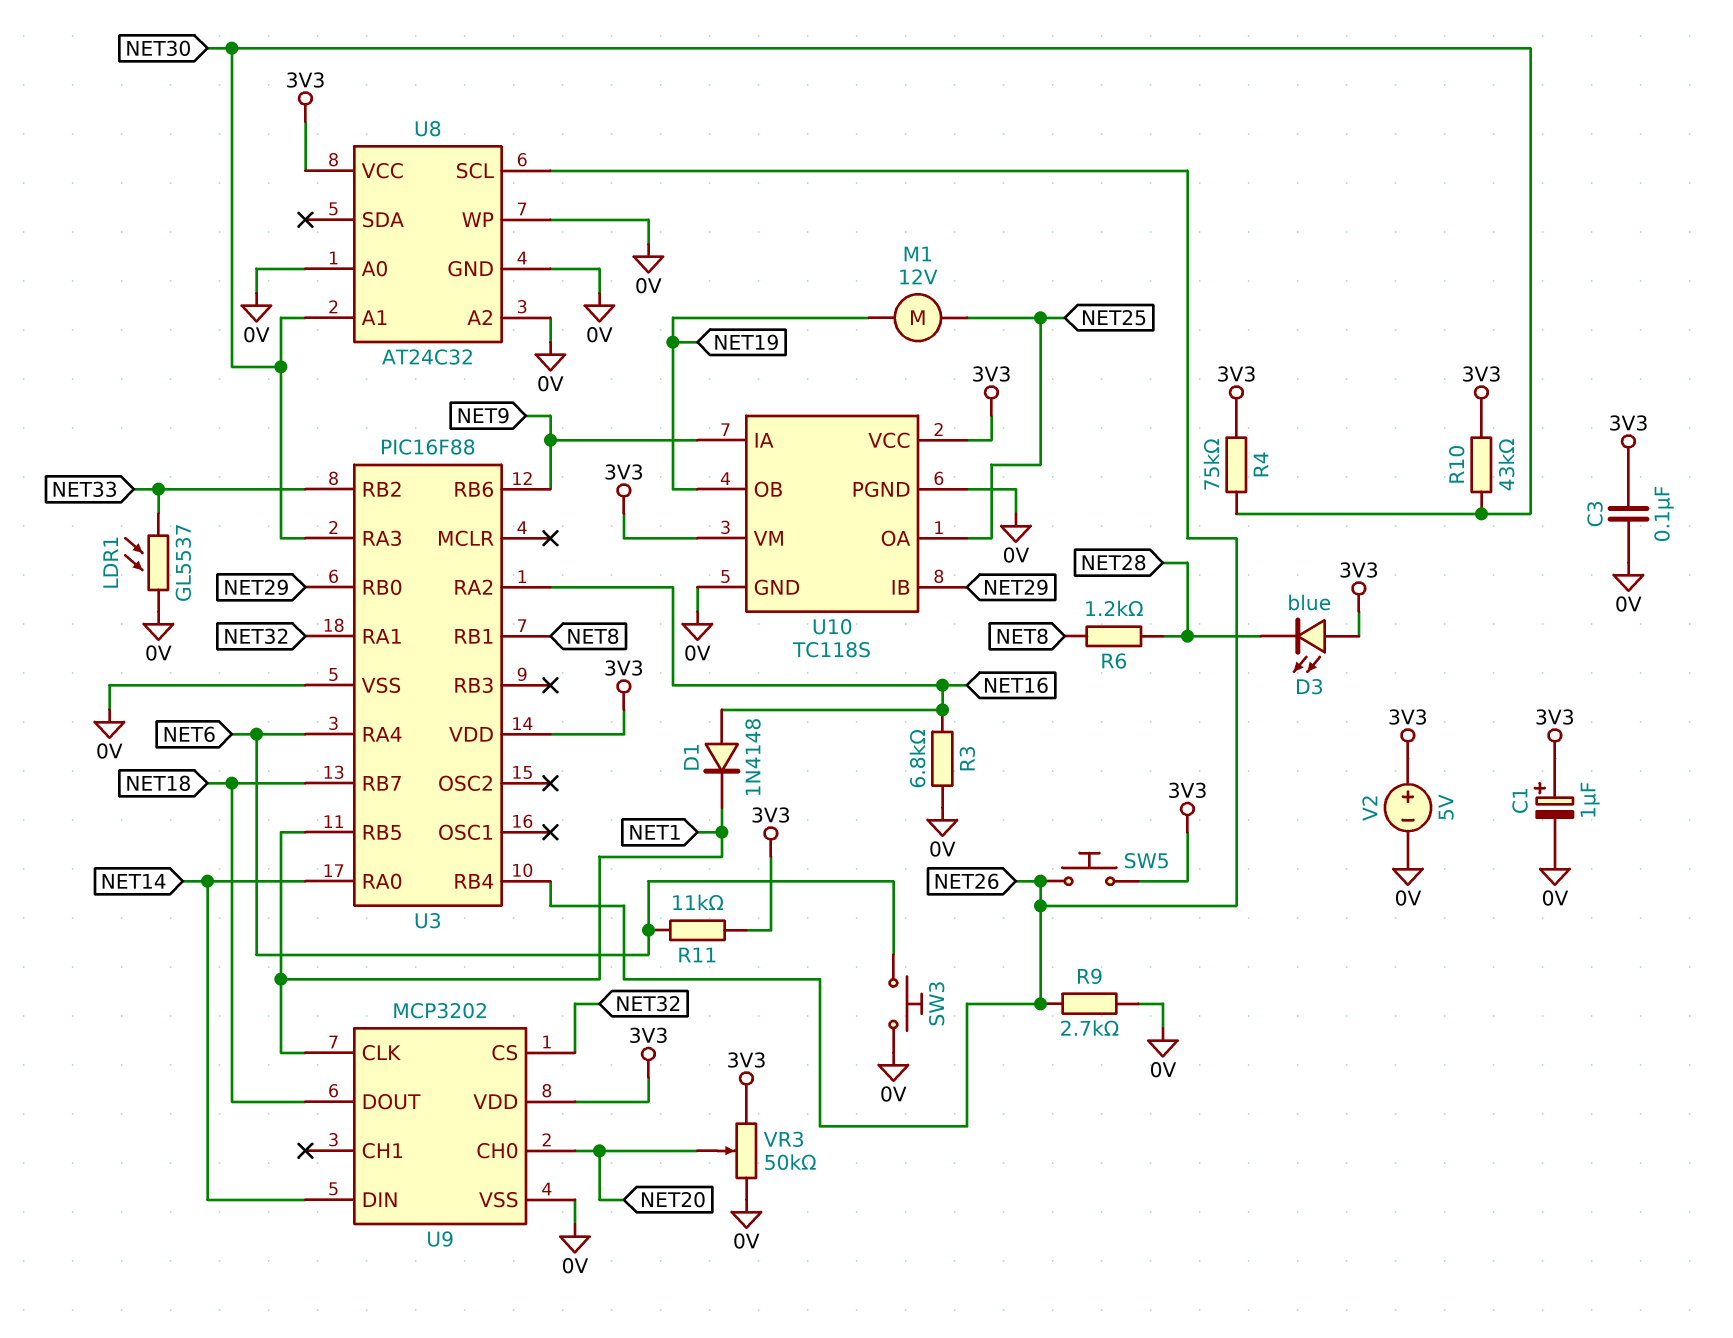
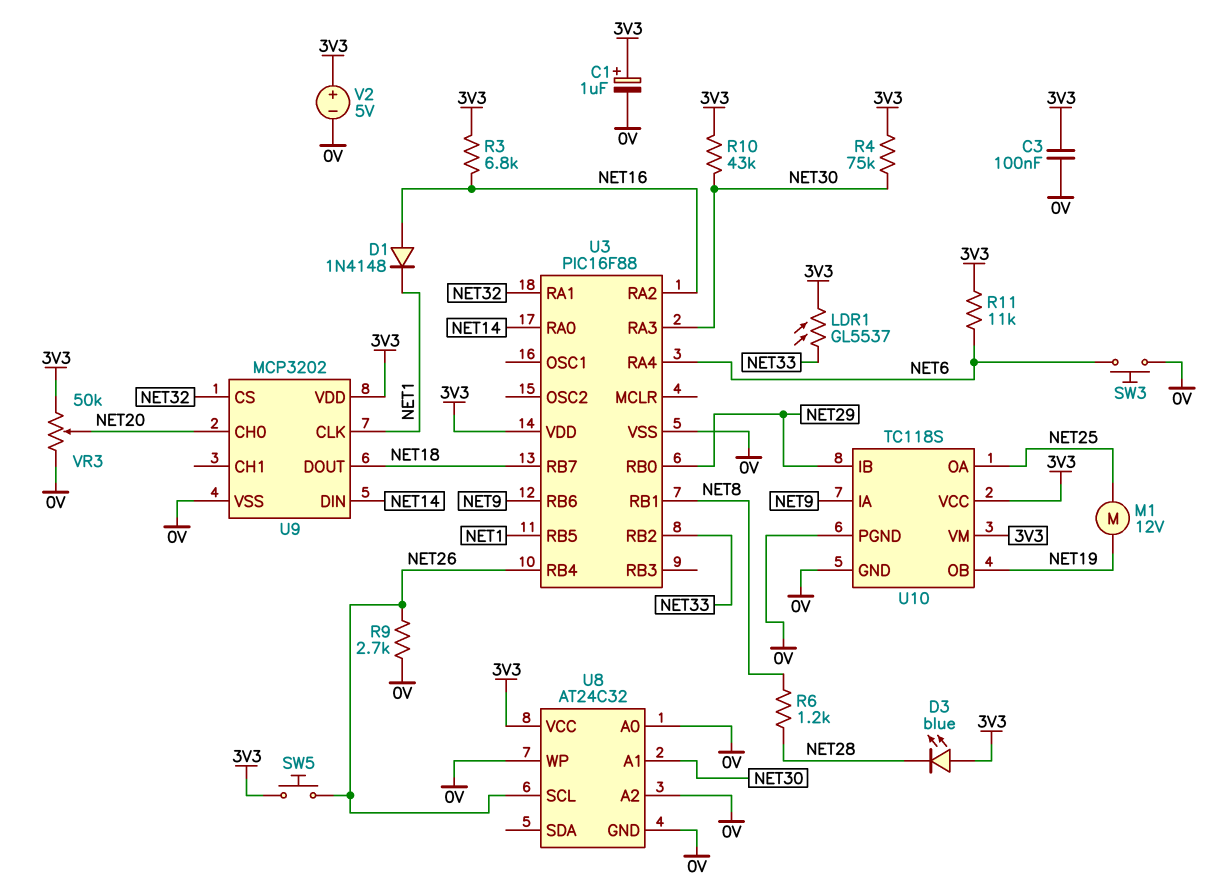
LDR1: GL5537 (0V, NET33) -> GL5537 (3V3, NET33)
R3: 6.8k (0V, NET16) -> 6.8k (3V3, NET16)

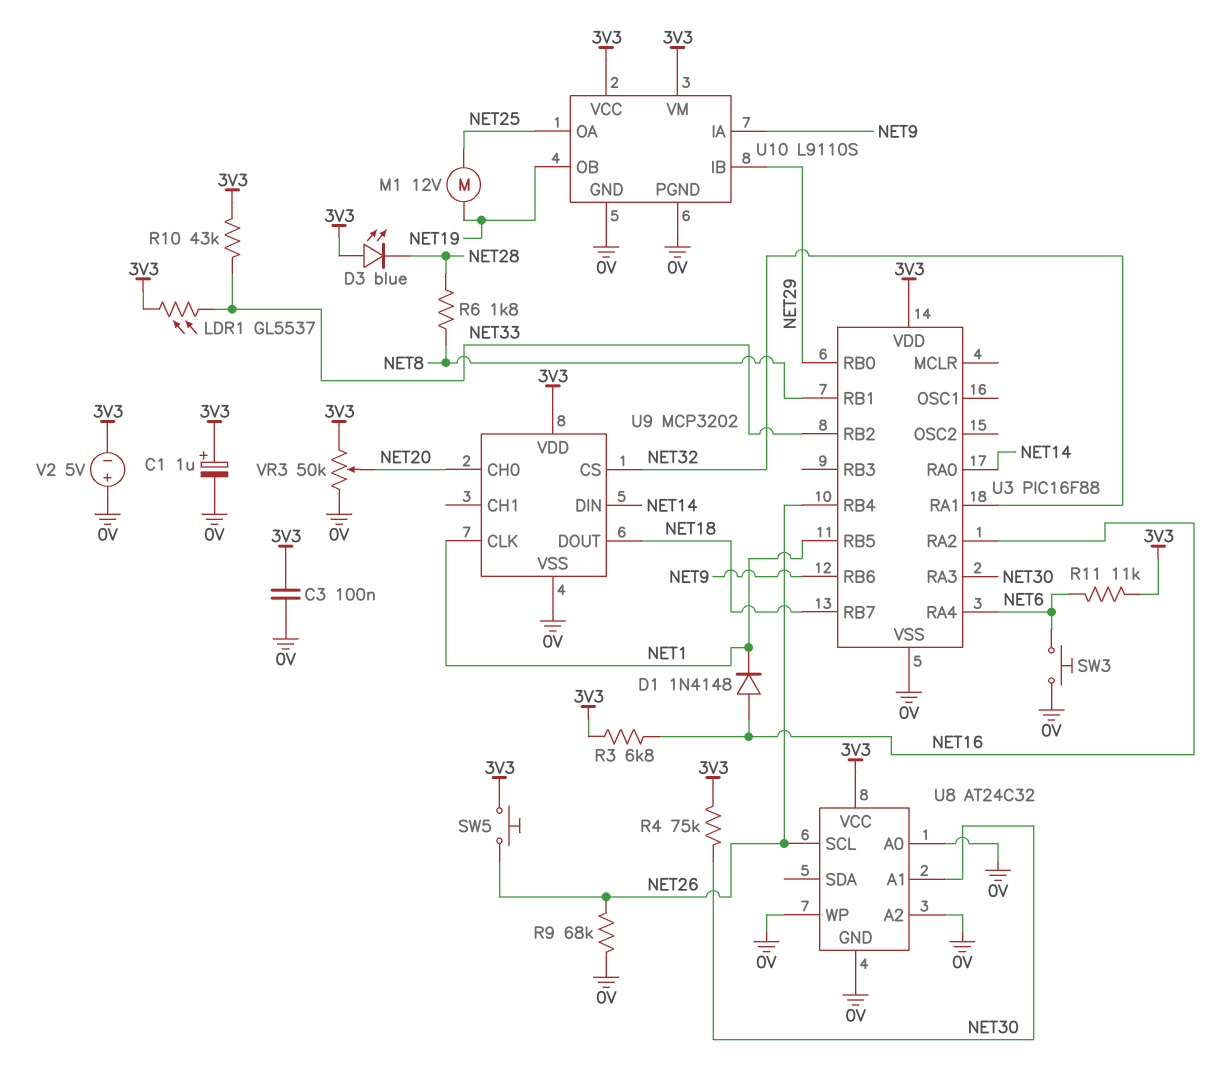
R6: 1.2k (NET8, NET28) -> 1.8k (NET8, NET28)
R9: 2.7k (0V, NET26) -> 68k (0V, NET26)
R10: 43k (3V3, NET30) -> 43k (3V3, NET33)
U10: TC118S -> L9110S
V2: 5V (plus 3V3, minus 0V) -> 5V (plus 0V, minus 3V3)

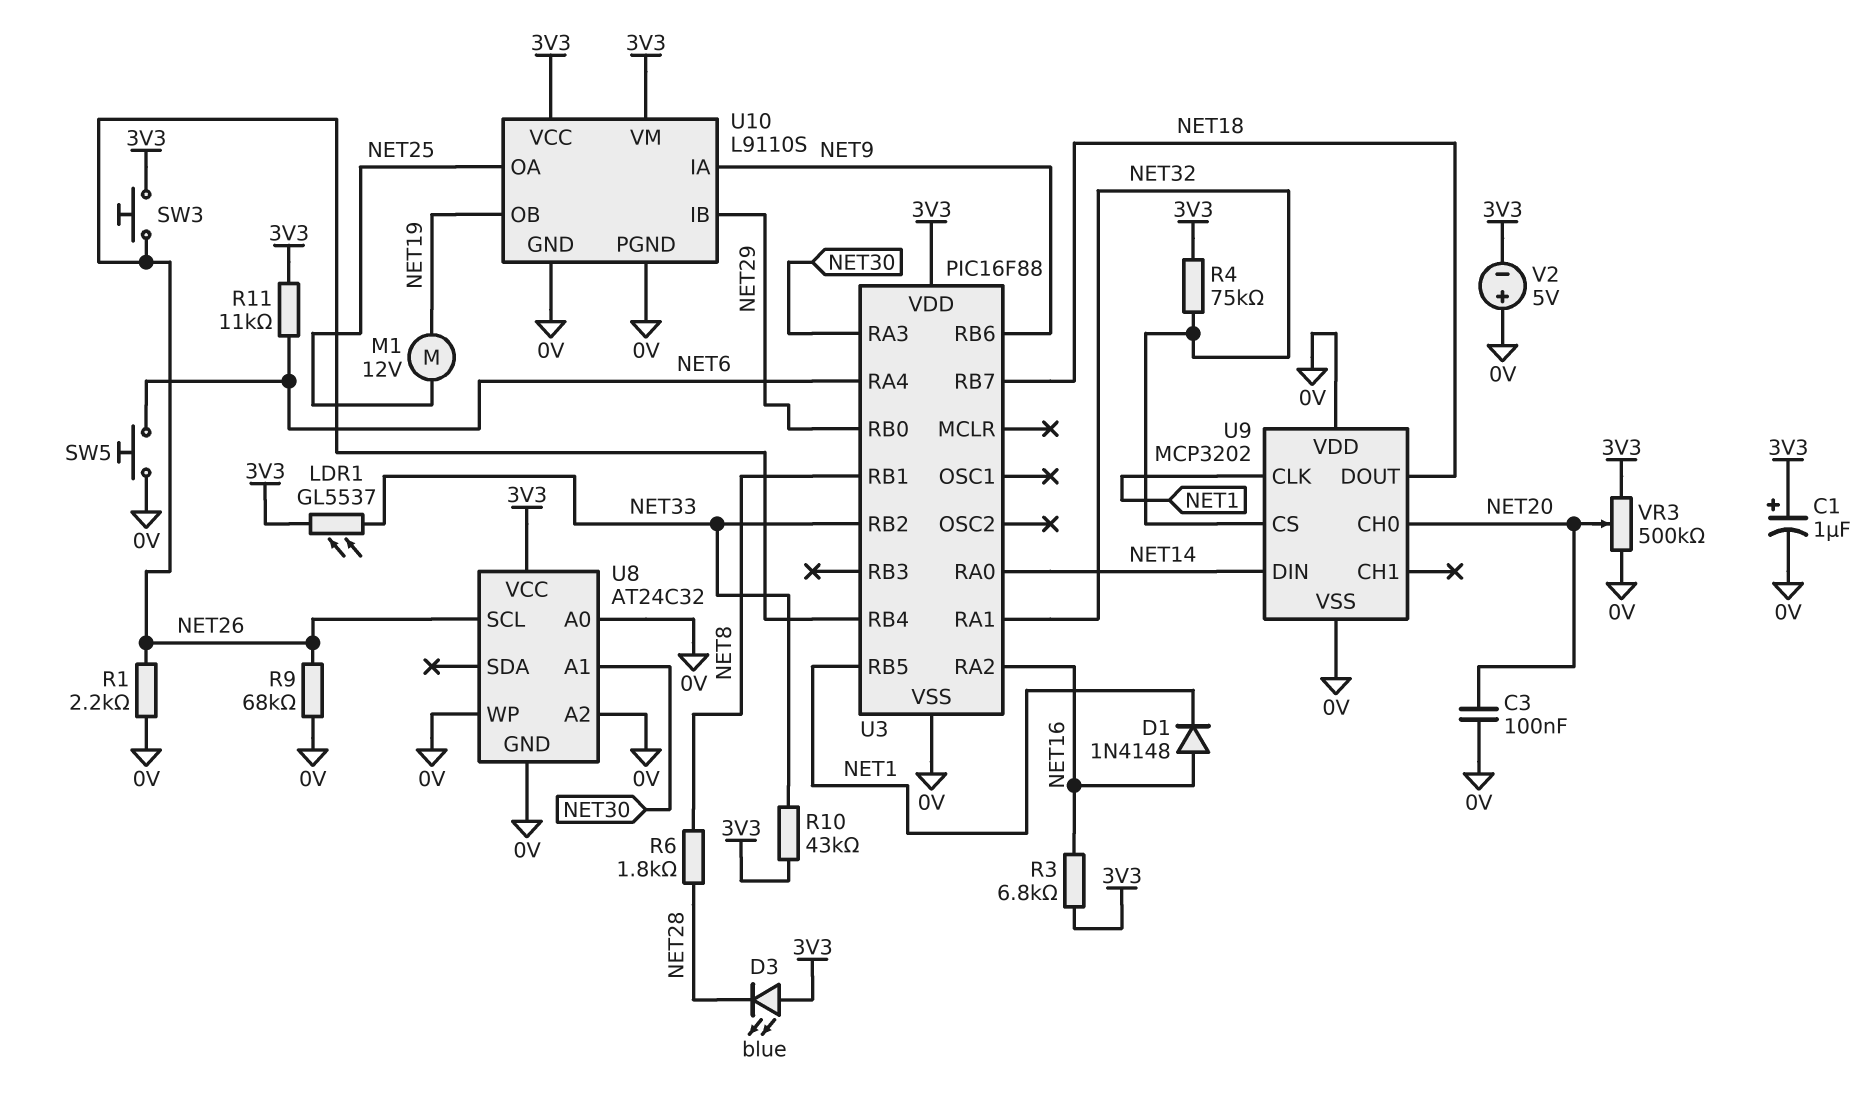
C3: 100nF (0V, 3V3) -> 100nF (0V, NET20)
R1: none -> 2.2k (0V, NET26)
R4: 75k (3V3, NET30) -> 75k (3V3, NET32)
SW3: button (0V, NET6) -> button (3V3, NET26)
SW5: button (3V3, NET26) -> button (0V, NET6)
U9 pin VDD: 3V3 -> 0V
VR3: 50k (0V, 3V3, wiper NET20) -> 500k (0V, 3V3, wiper NET20)

